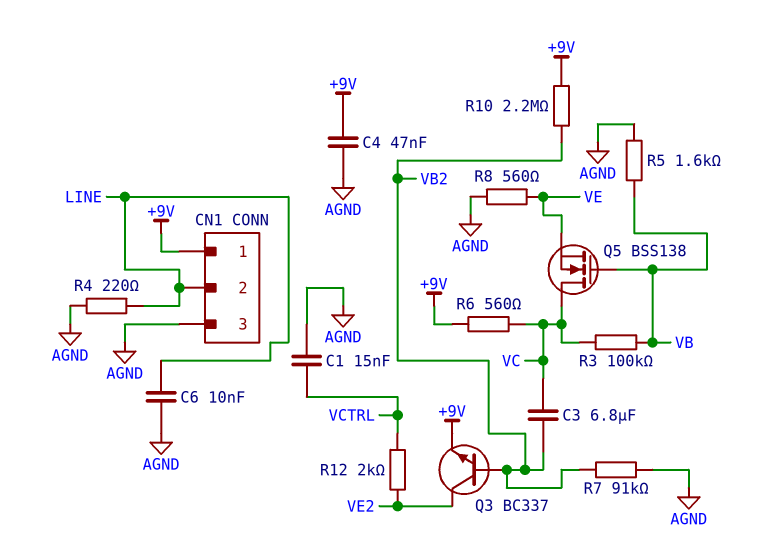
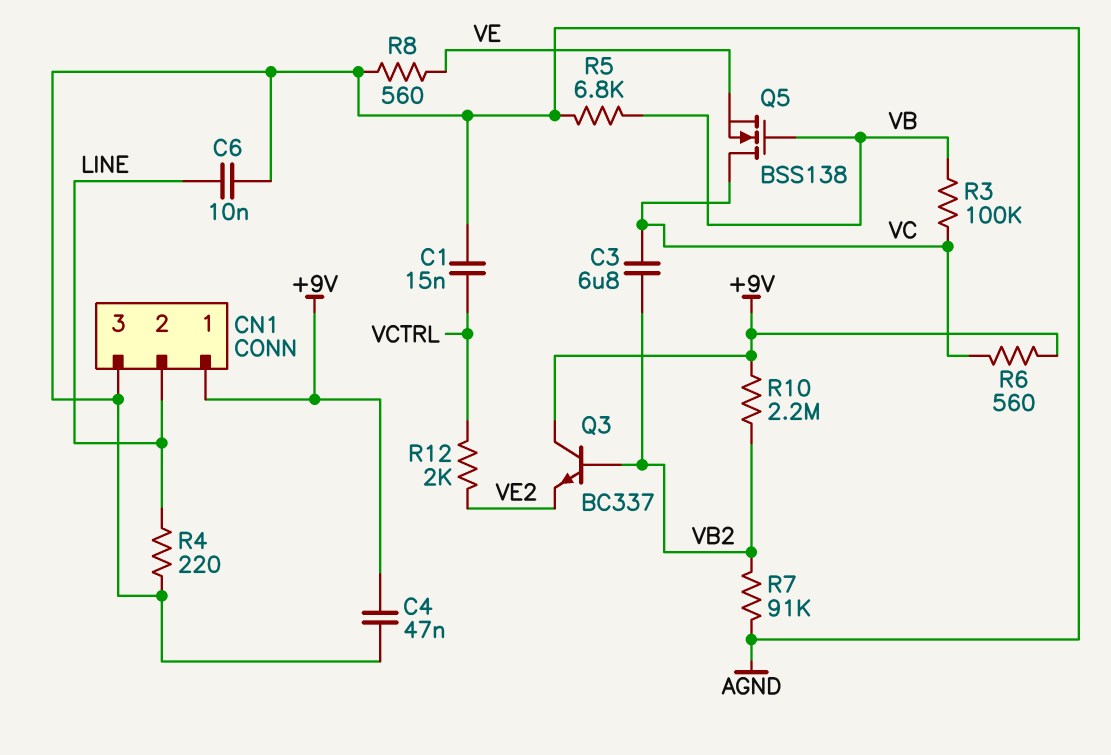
Q3: NPN BC337 (B VB2, C VE2, E +9V) -> NPN BC337 (B VB2, C +9V, E VE2)
R5: 1.6k (AGND, VB) -> 6.8k (AGND, VB)

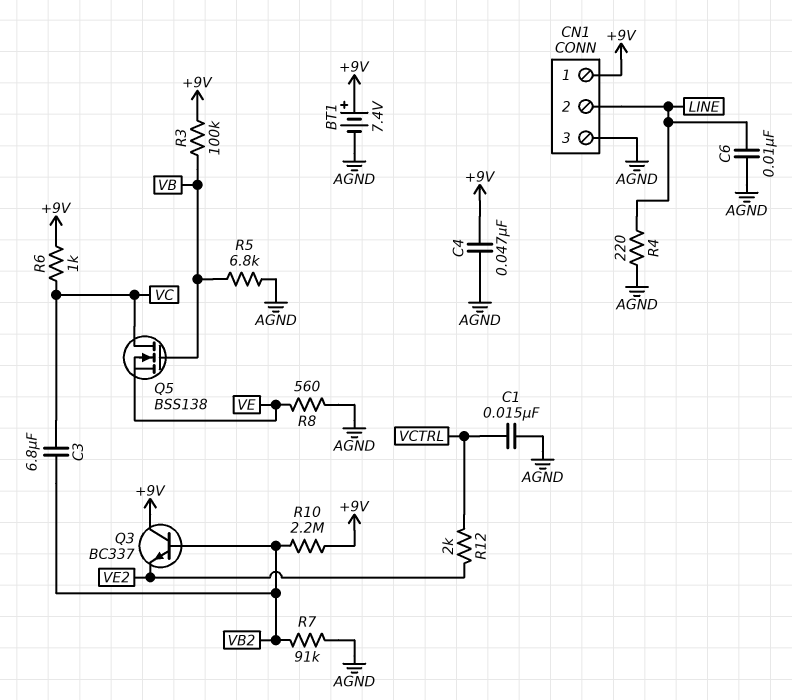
BT1: none -> 7.4V (plus +9V, minus AGND)
R3: 100k (VB, VC) -> 100k (+9V, VB)
R6: 560 (+9V, VC) -> 1k (+9V, VC)

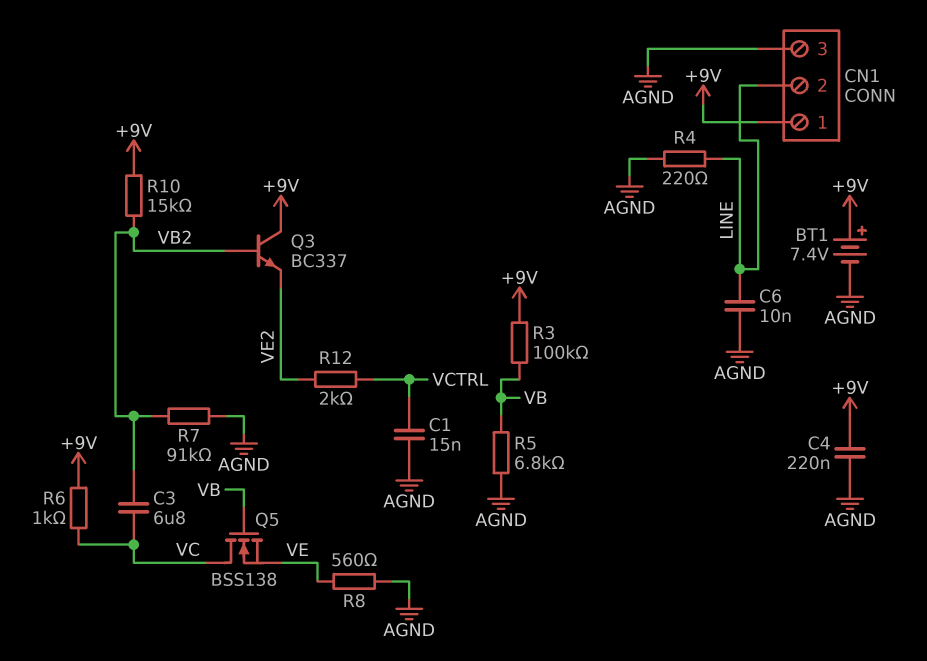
C4: 47nF (+9V, AGND) -> 220nF (+9V, AGND)
R10: 2.2M (+9V, VB2) -> 15k (+9V, VB2)

